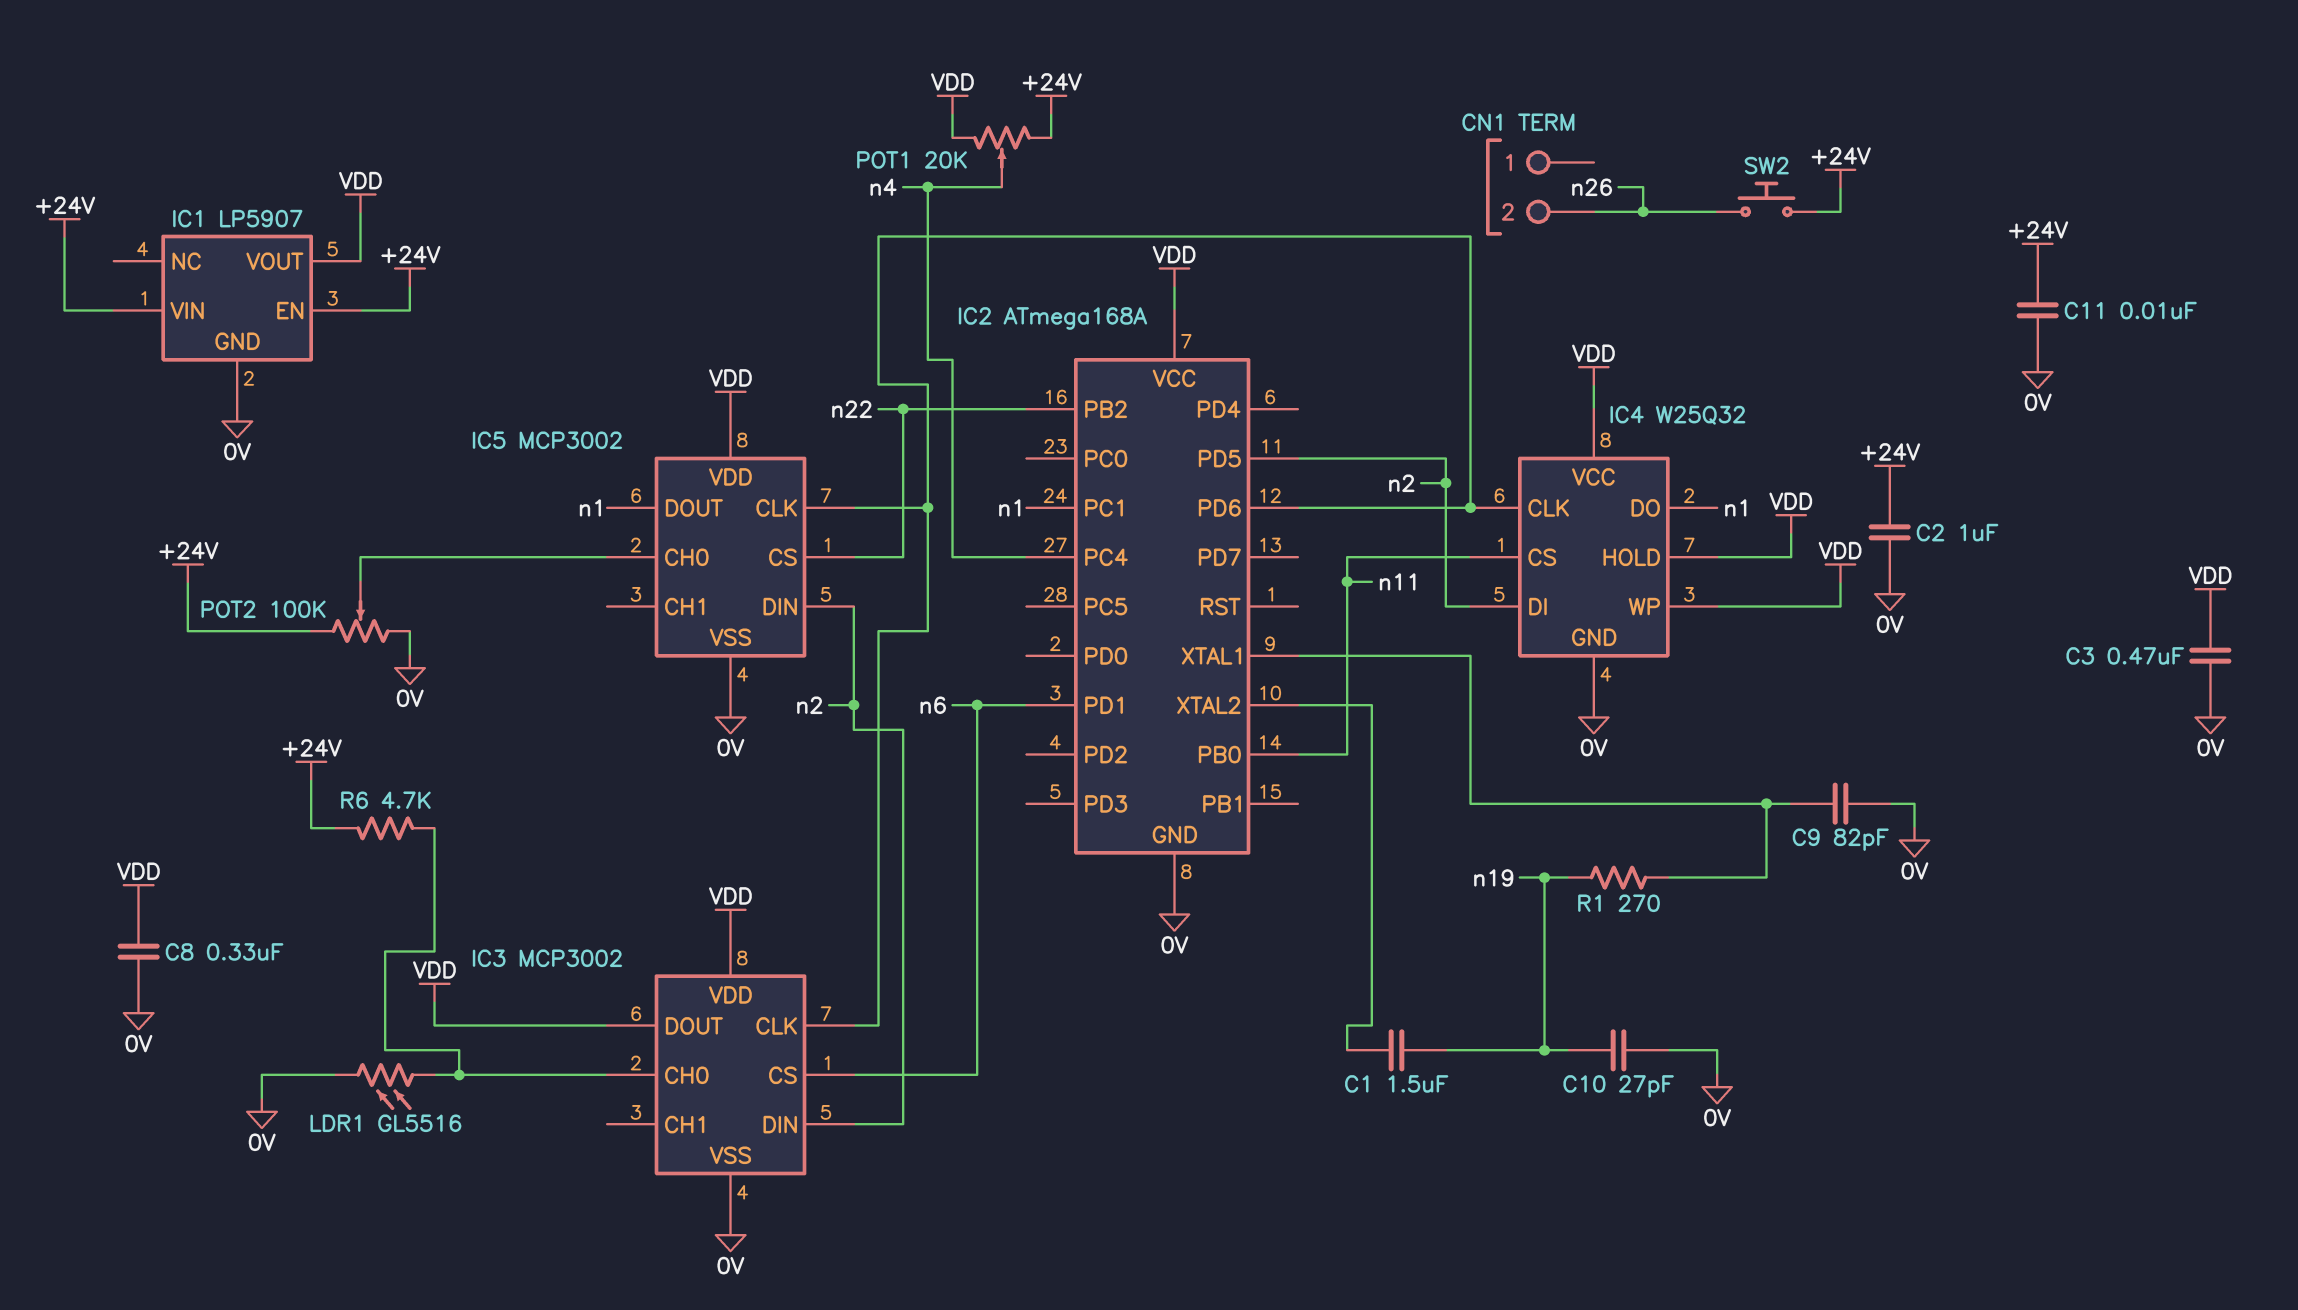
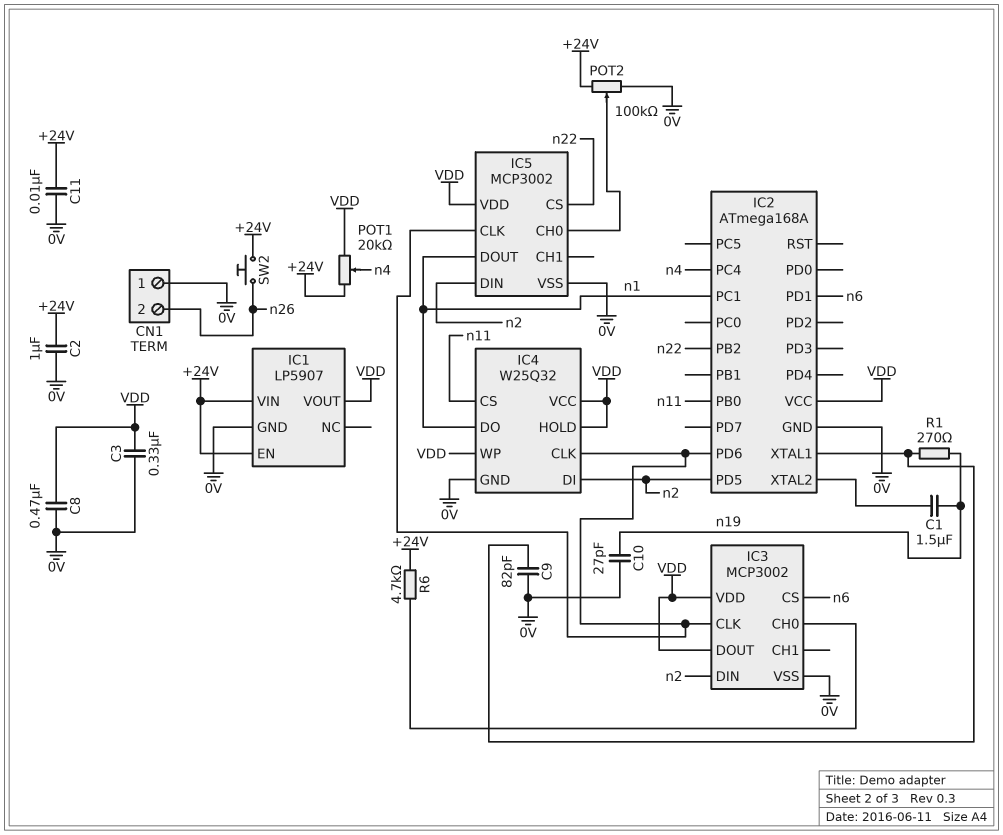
C3: 470nF (0V, VDD) -> 330nF (0V, VDD)
C8: 330nF (0V, VDD) -> 470nF (0V, VDD)
CN1 pin 1: none -> 0V
LDR1: GL5516 (0V, IC3/CH0) -> none

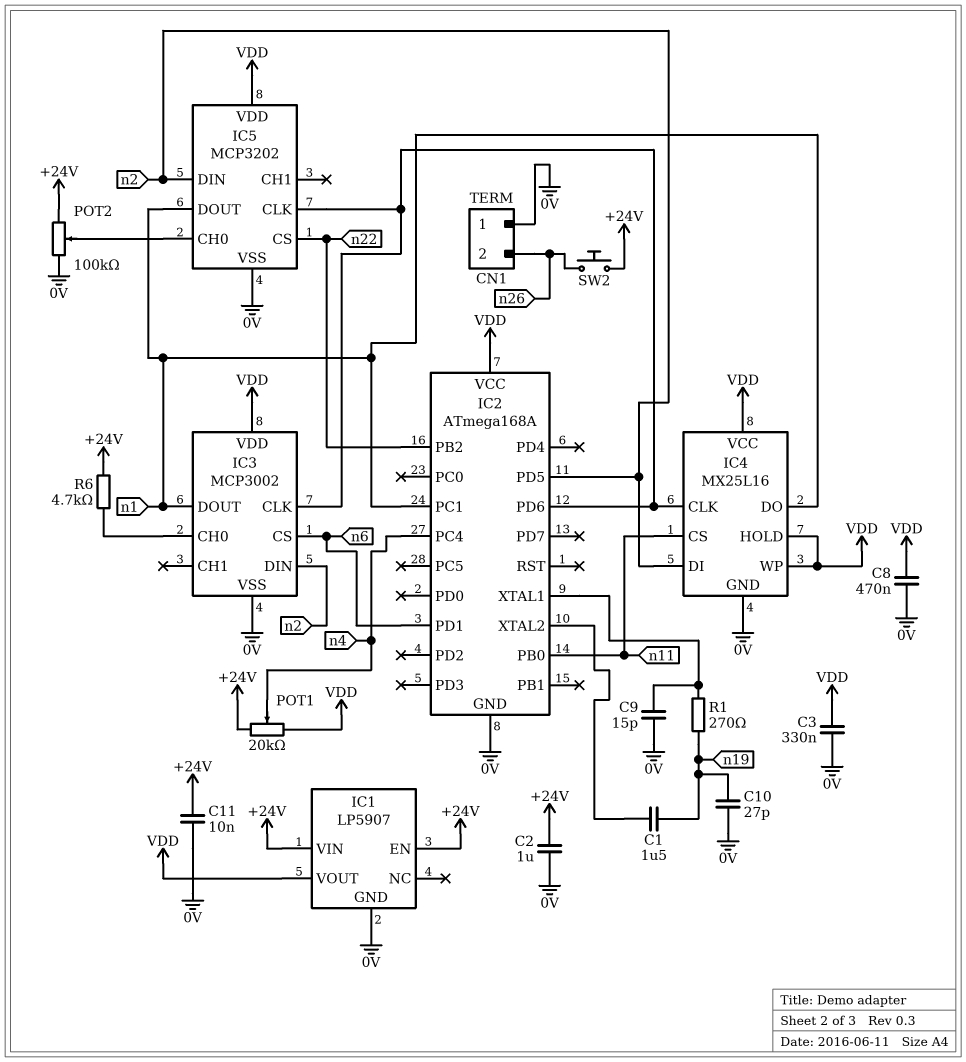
C9: 82pF (0V, IC2/XTAL1) -> 15pF (0V, IC2/XTAL1)
IC3 pin DOUT: VDD -> n1
IC4: W25Q32 -> MX25L16
IC5: MCP3002 -> MCP3202

